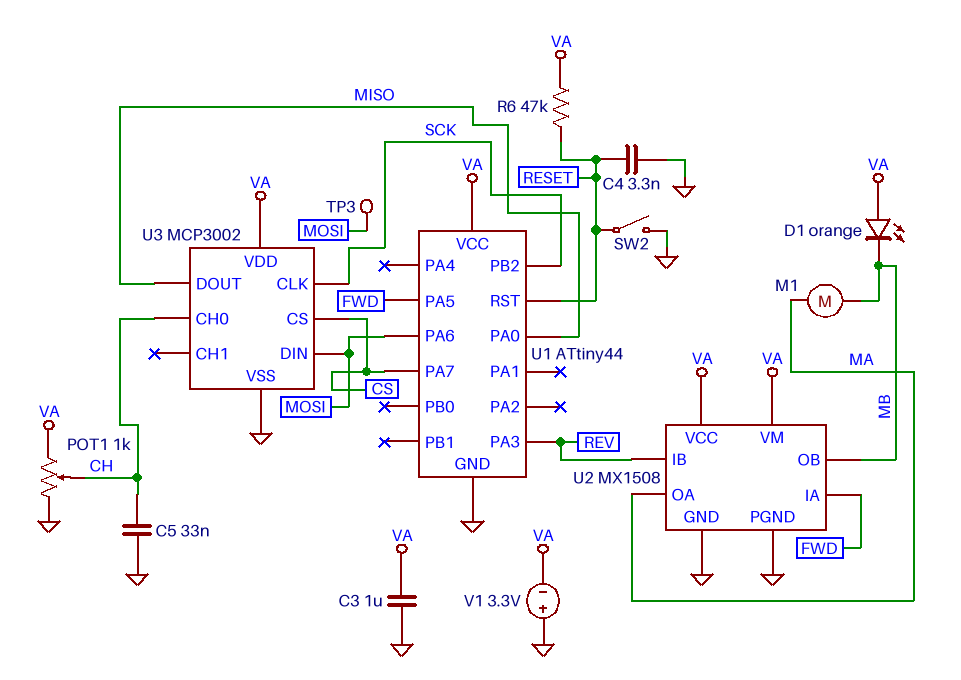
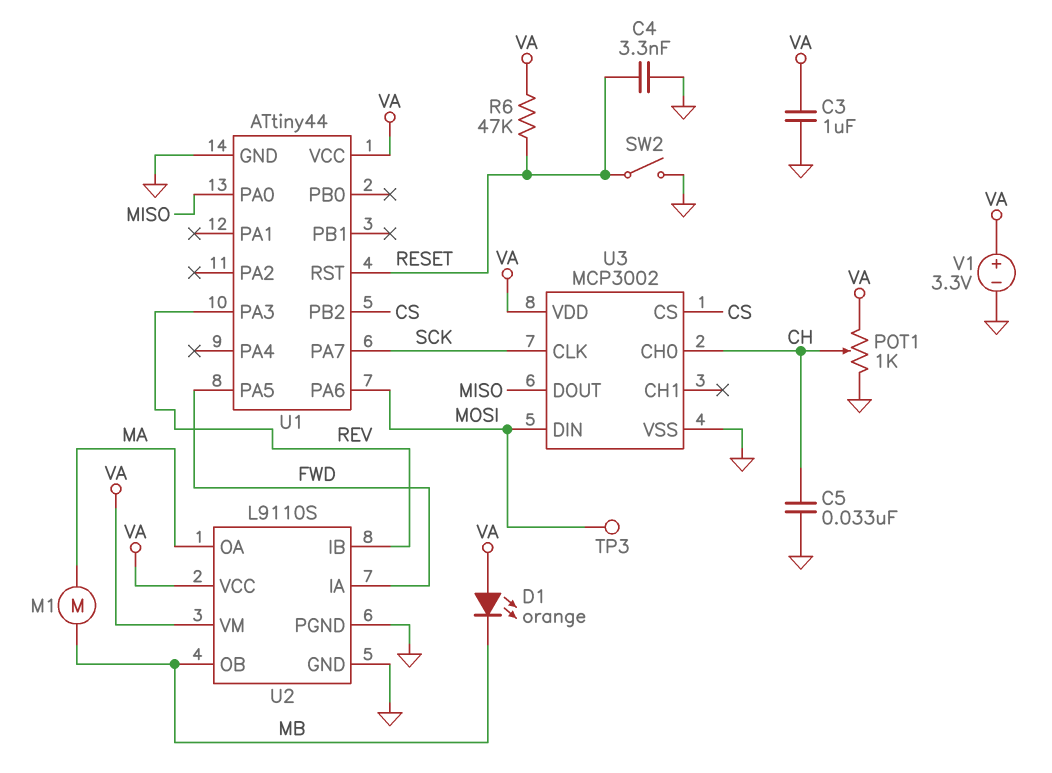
U1 pin PA7: CS -> SCK
U1 pin PB2: SCK -> CS
U2: MX1508 -> L9110S
V1: 3.3V (plus GND, minus VA) -> 3.3V (plus VA, minus GND)

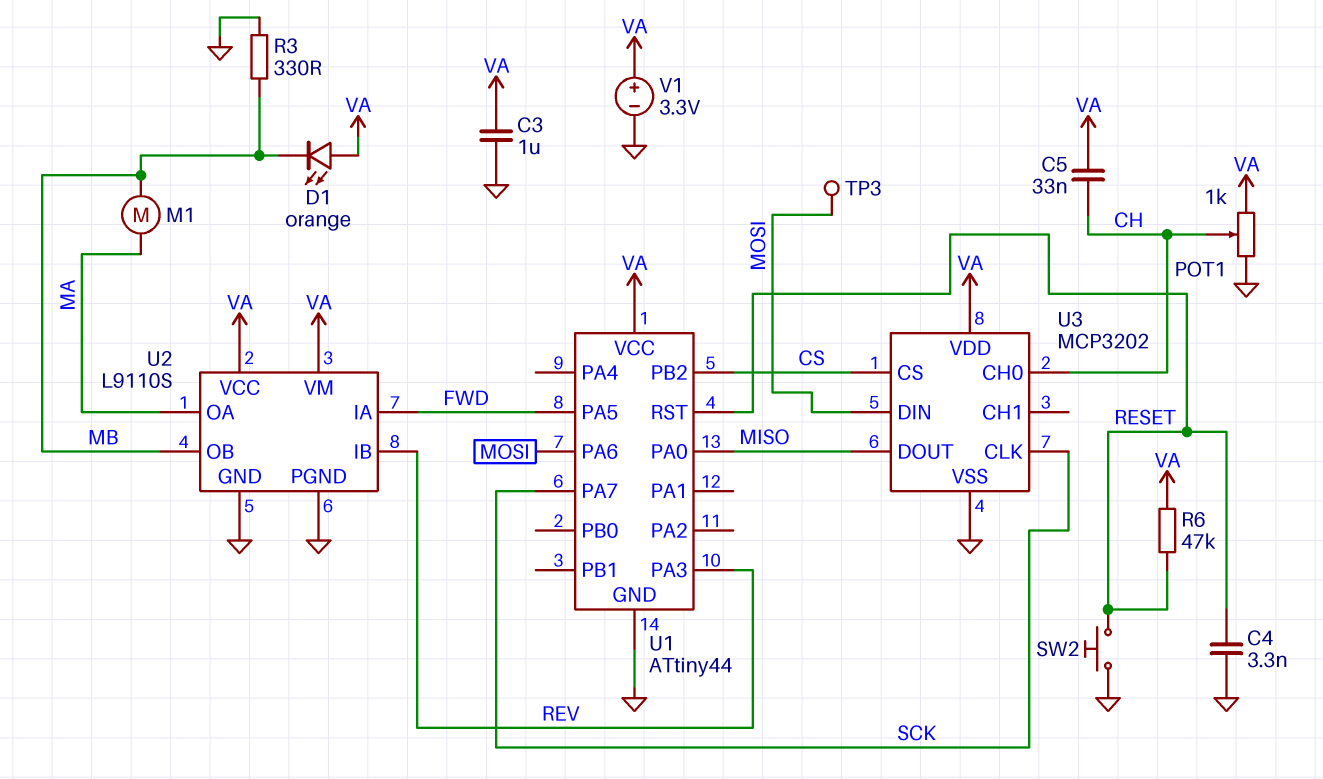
C5: 33nF (CH, GND) -> 33nF (CH, VA)
R3: none -> 330 (GND, MB)
SW2: switch (GND, RESET) -> button (GND, RESET)
U3: MCP3002 -> MCP3202

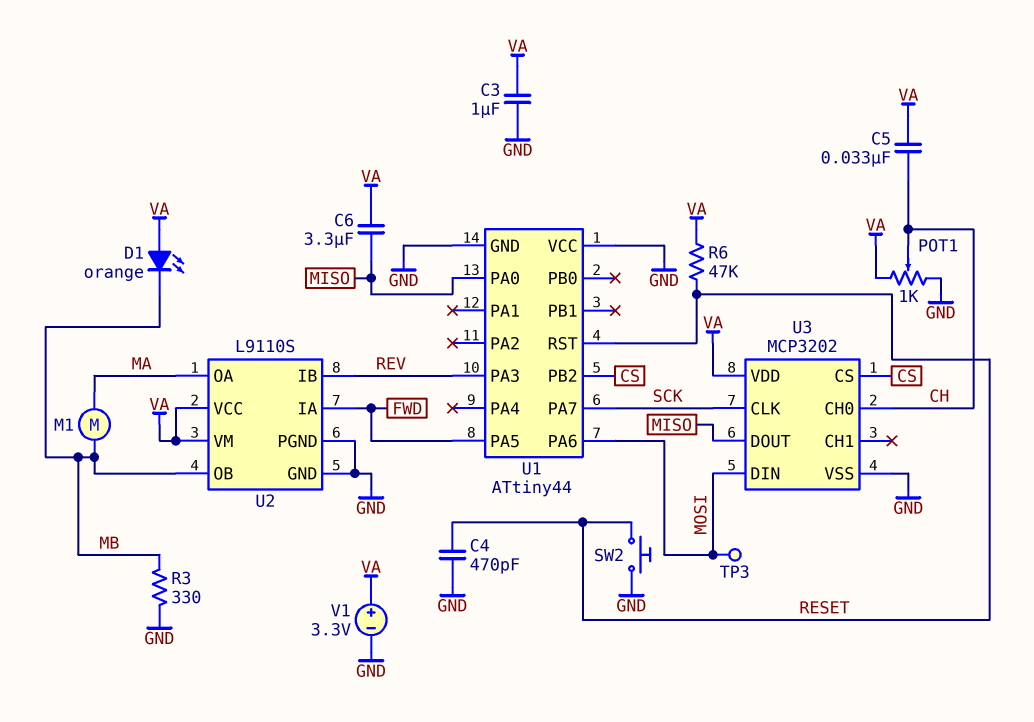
C4: 3.3nF (GND, RESET) -> 470pF (GND, RESET)
C6: none -> 3.3uF (MISO, VA)
U1 pin VCC: VA -> GND

